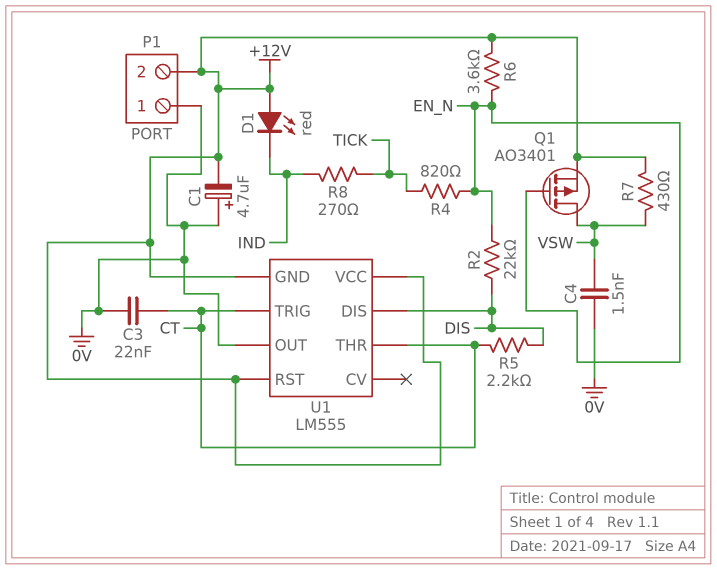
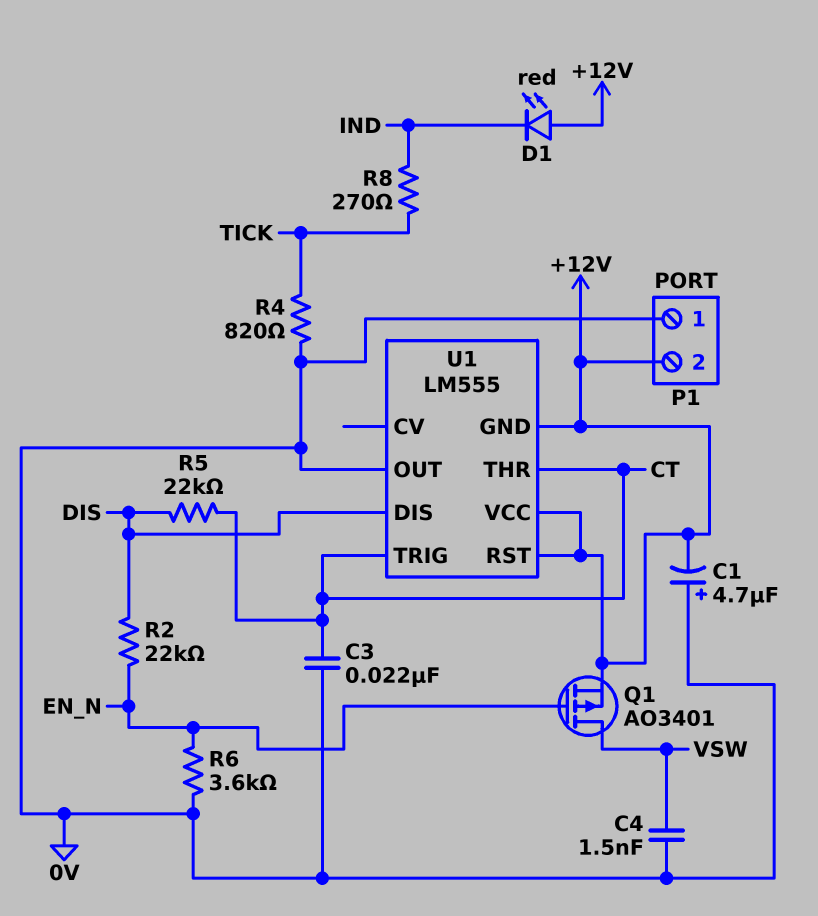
R4: 820 (EN_N, TICK) -> 820 (0V, TICK)
R5: 2.2k (CT, DIS) -> 22k (CT, DIS)
R6: 3.6k (+12V, EN_N) -> 3.6k (0V, EN_N)
R7: 430 (+12V, VSW) -> none

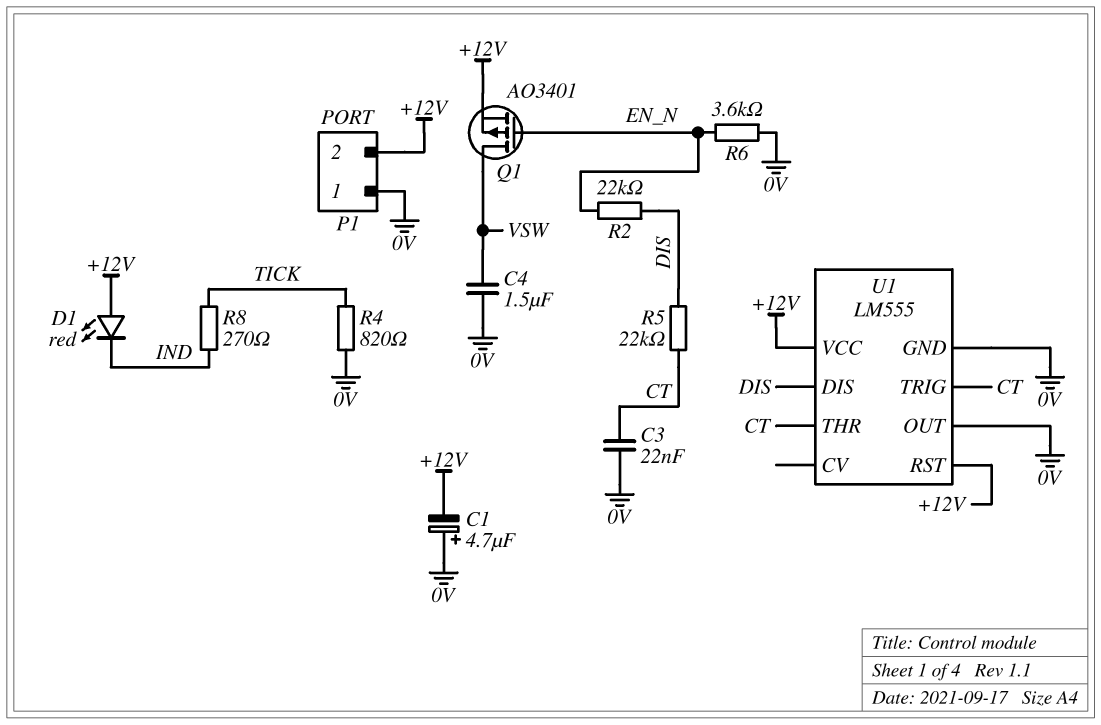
C4: 1.5nF (0V, VSW) -> 1.5uF (0V, VSW)
U1 pin GND: +12V -> 0V

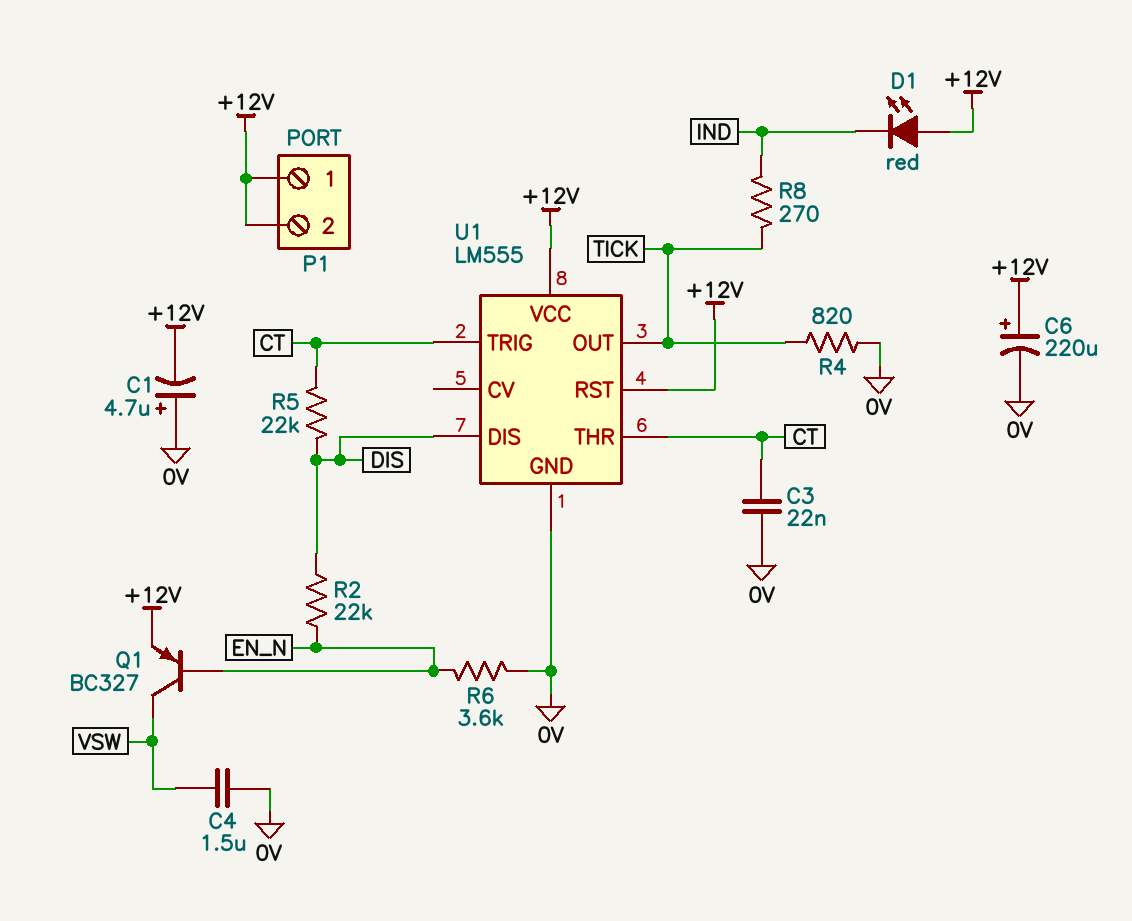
C6: none -> 220uF (plus +12V, minus 0V)
P1 pin 1: 0V -> +12V
Q1: PMOS AO3401 (G EN_N, D VSW, S +12V) -> PNP BC327 (B EN_N, C VSW, E +12V)
U1 pin OUT: 0V -> TICK

